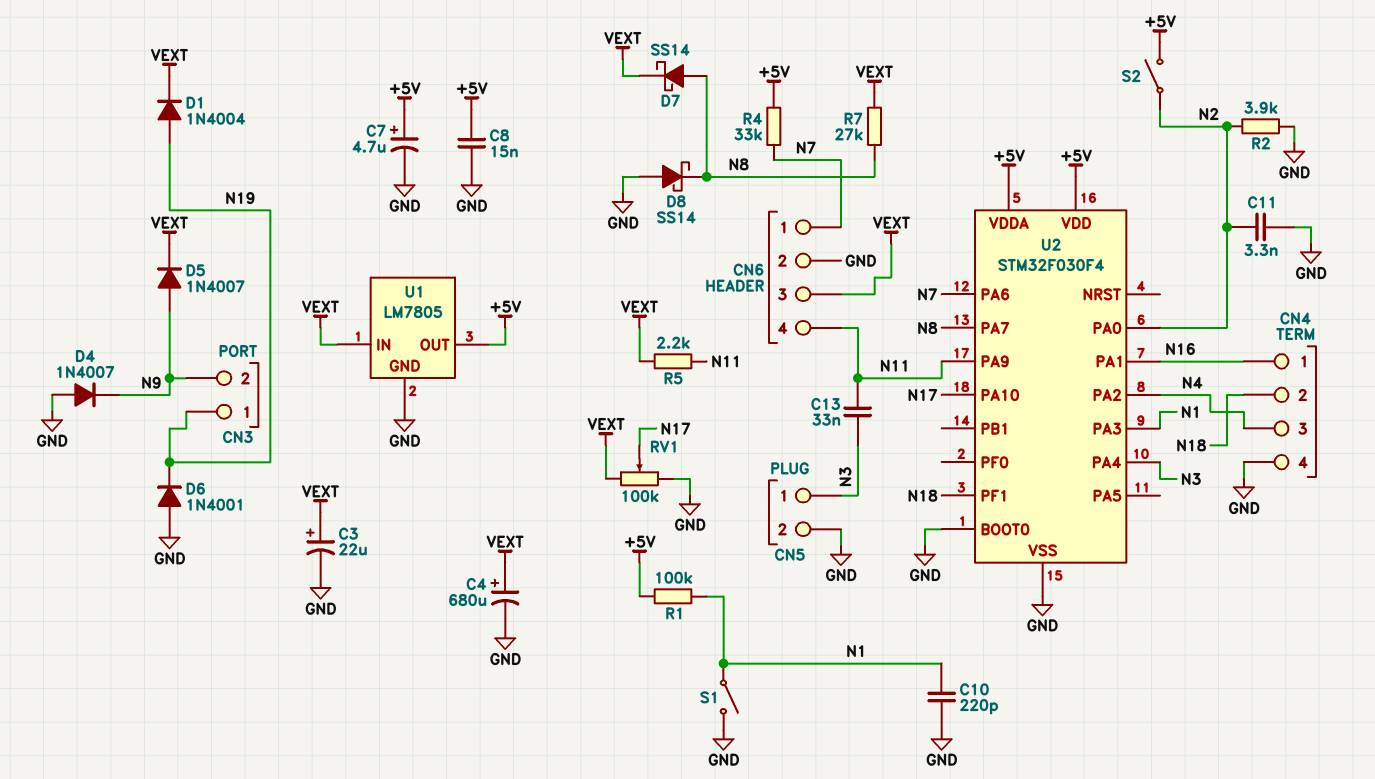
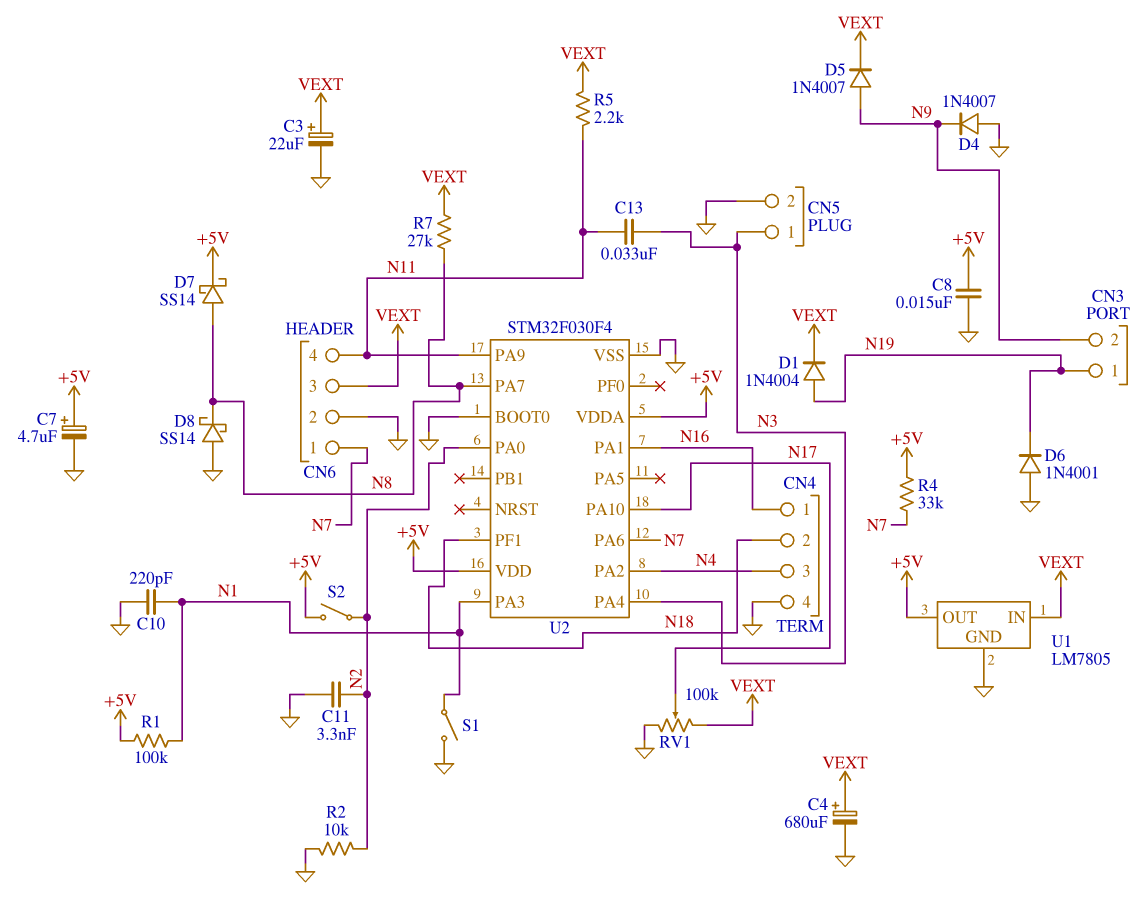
D7: schottky SS14 (A N8, K VEXT) -> schottky SS14 (A N8, K +5V)
R2: 3.9k (GND, N2) -> 10k (GND, N2)

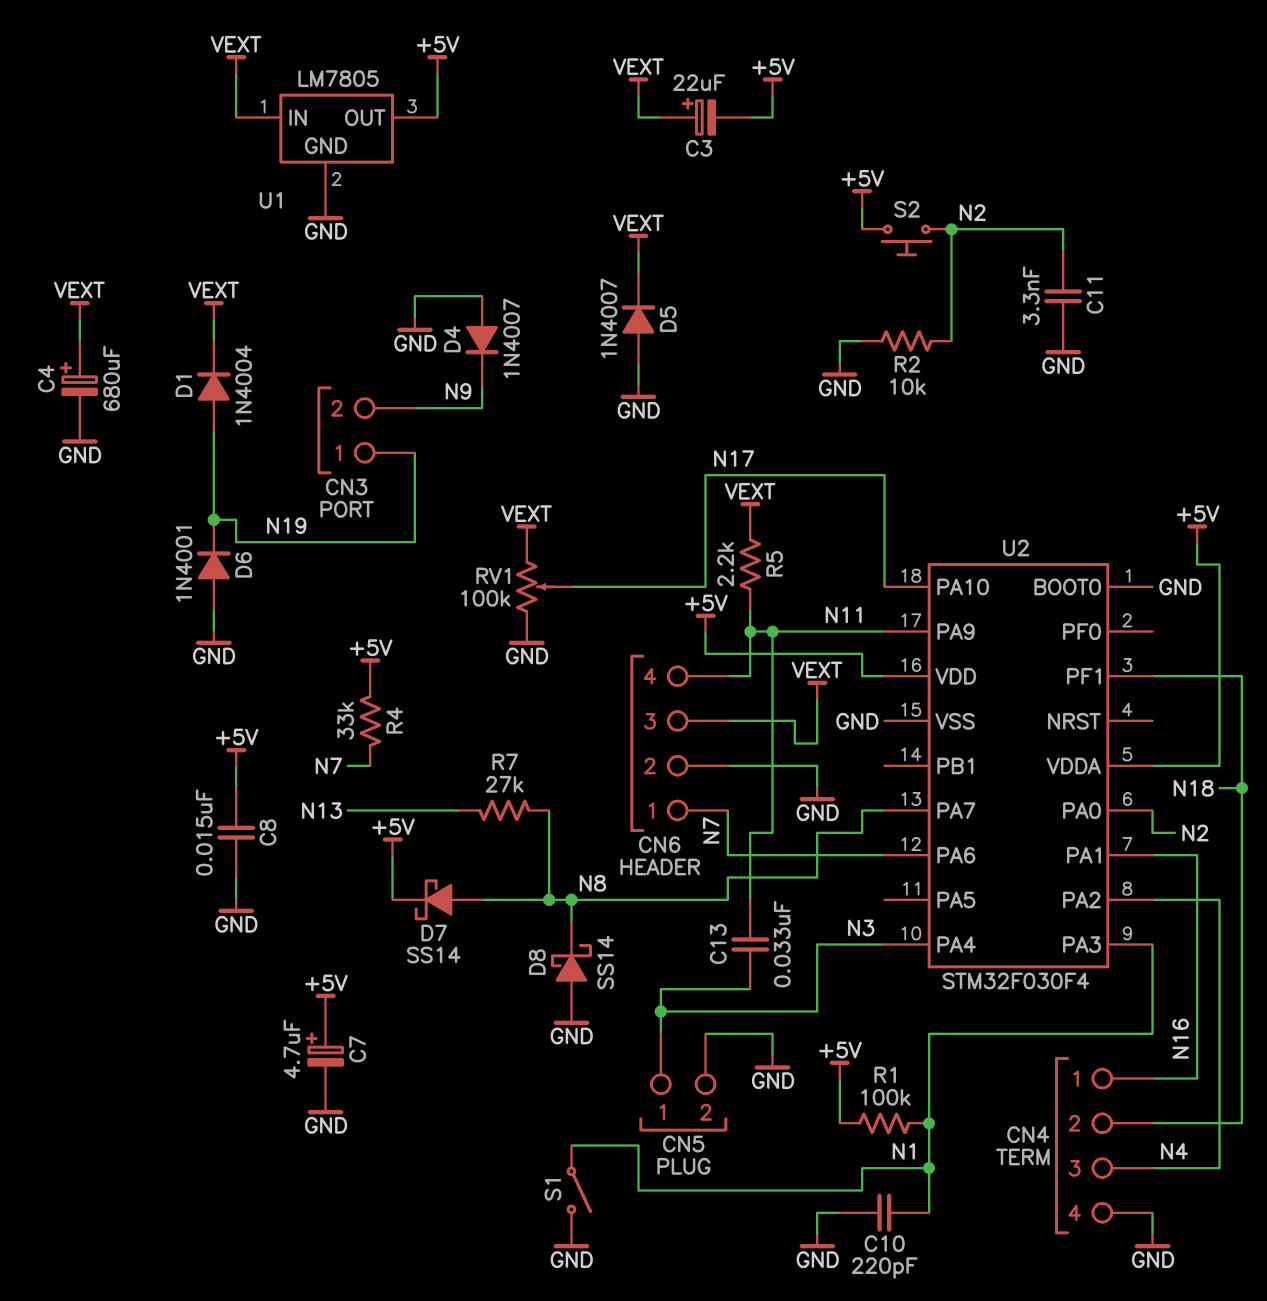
C3: 22uF (plus VEXT, minus GND) -> 22uF (plus VEXT, minus +5V)
D5: diode 1N4007 (A N9, K VEXT) -> diode 1N4007 (A GND, K VEXT)
R7: 27k (N8, VEXT) -> 27k (N8, N13)
S2: switch (+5V, N2) -> button (+5V, N2)

